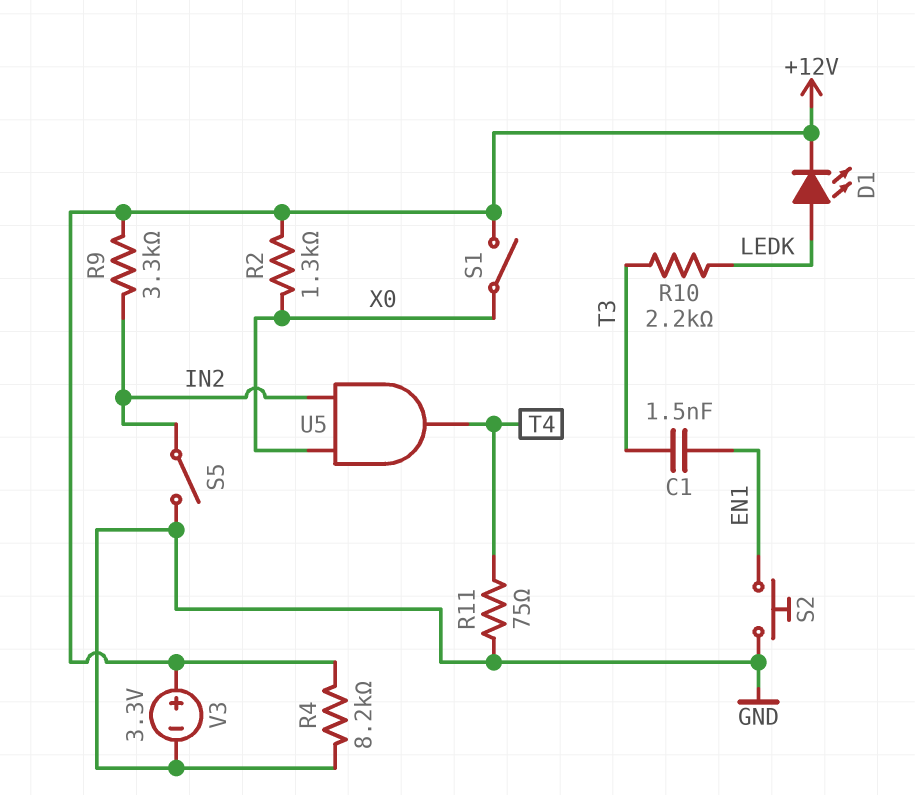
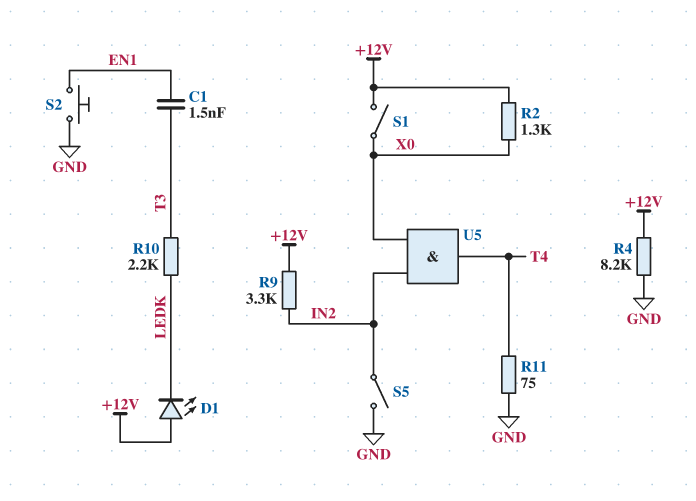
D1: LED (A LEDK, K +12V) -> LED (A +12V, K LEDK)
V3: 3.3V (plus +12V, minus GND) -> none

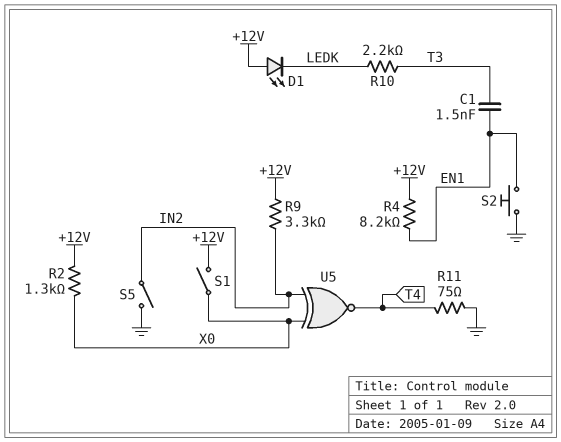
R4: 8.2k (+12V, GND) -> 8.2k (+12V, EN1)
U5: AND (in IN2, in X0, out T4) -> XNOR (in IN2, in X0, out T4)

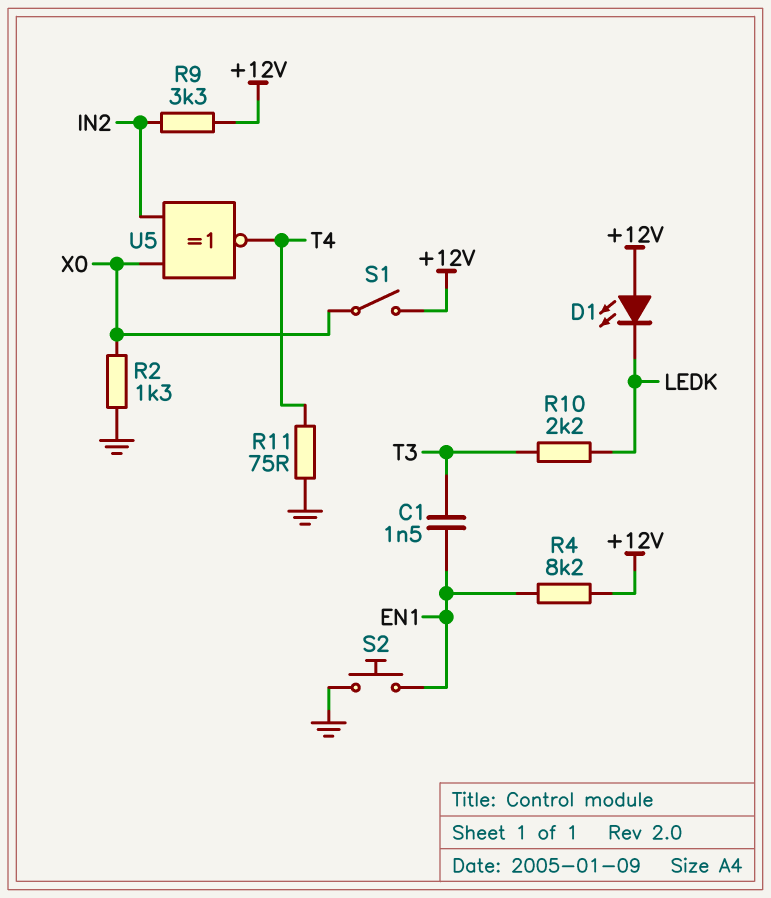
R2: 1.3k (+12V, X0) -> 1.3k (GND, X0)
S5: switch (GND, IN2) -> none

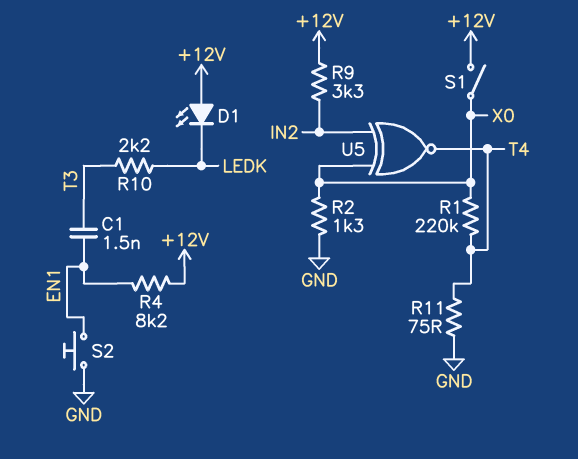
R1: none -> 220k (T4, X0)

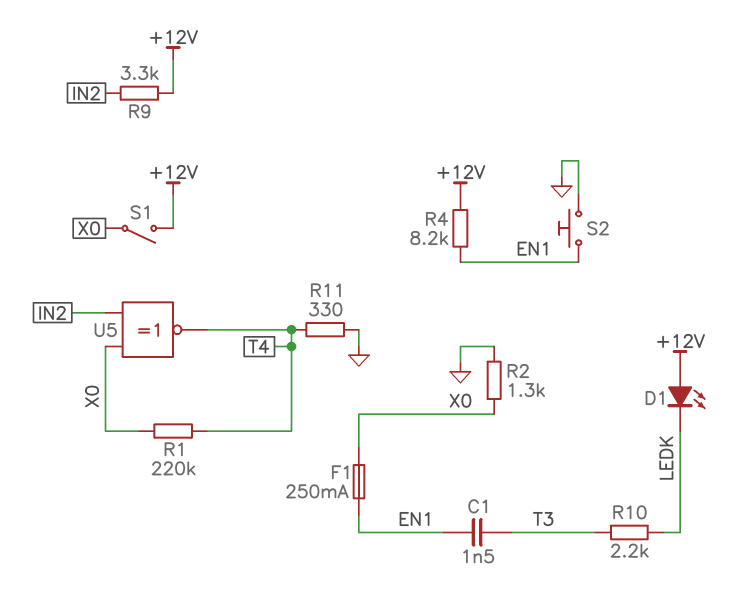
F1: none -> 250mA (EN1, X0)
R11: 75 (GND, T4) -> 330 (GND, T4)

